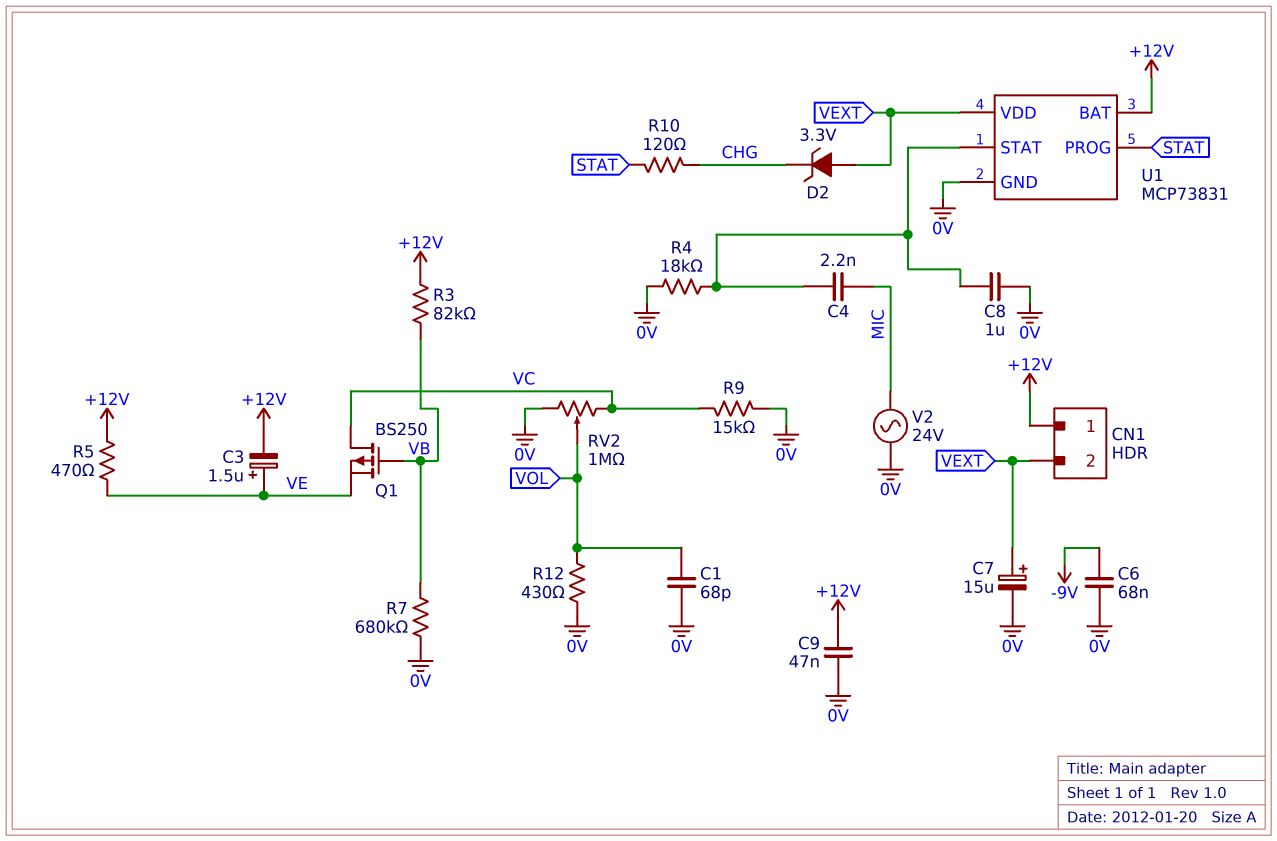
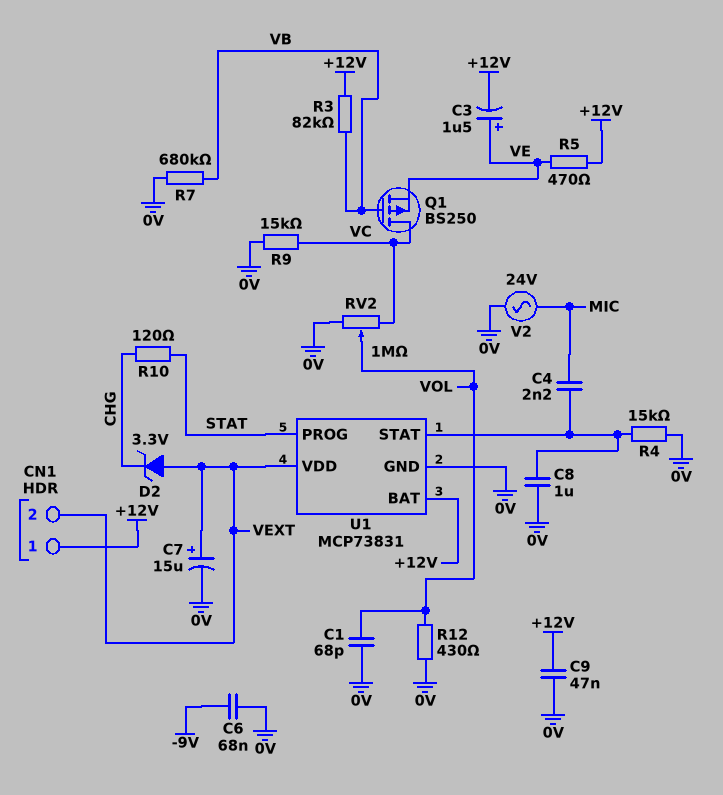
R4: 18k (0V, U1/STAT) -> 15k (0V, U1/STAT)

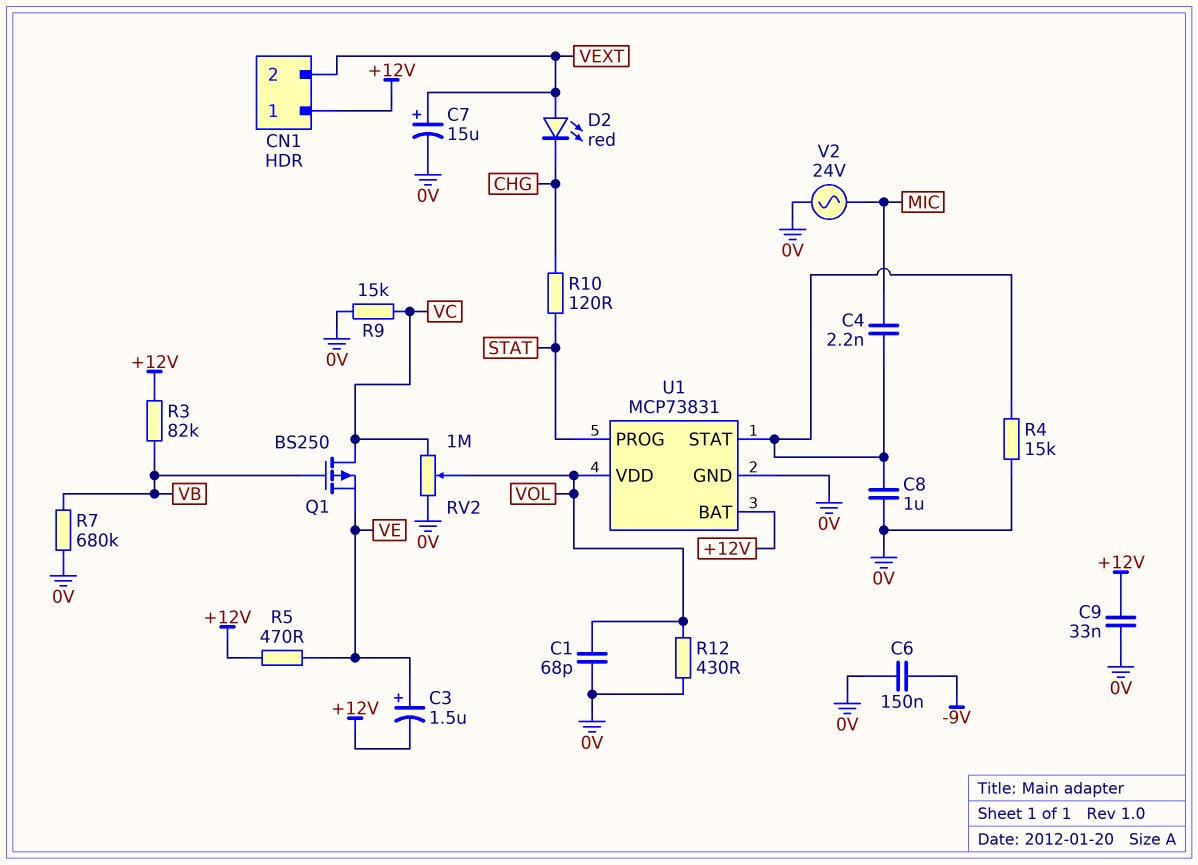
C6: 68nF (-9V, 0V) -> 150nF (-9V, 0V)
C9: 47nF (+12V, 0V) -> 33nF (+12V, 0V)
D2: zener 3.3V (A VEXT, K CHG) -> LED red (A VEXT, K CHG)
U1 pin VDD: VEXT -> VOL

